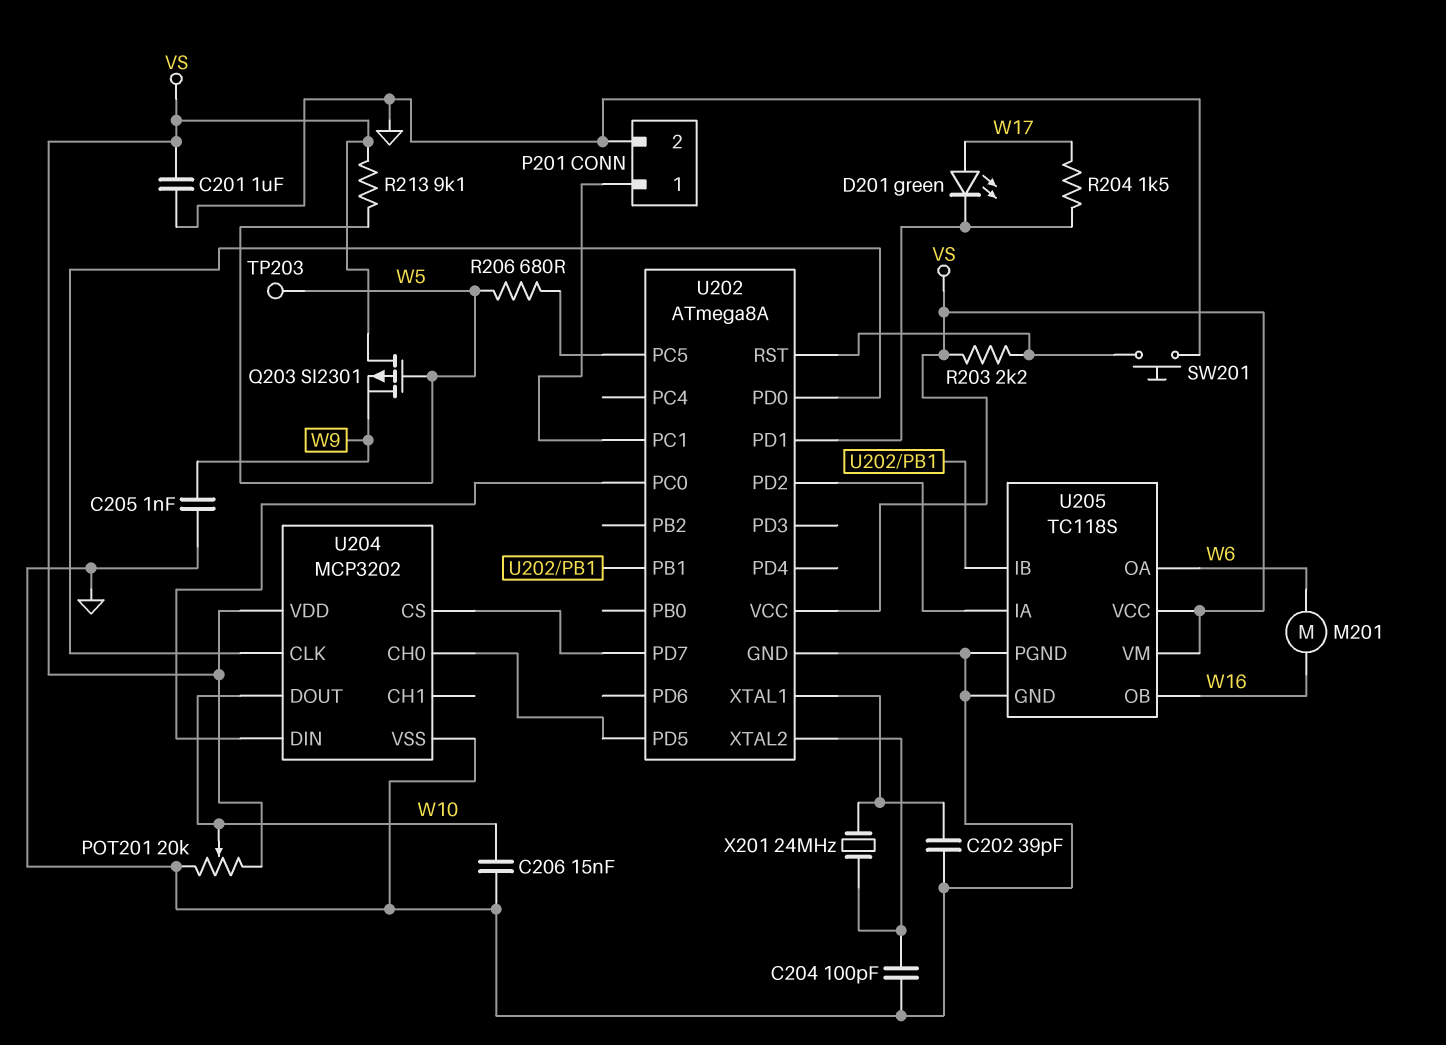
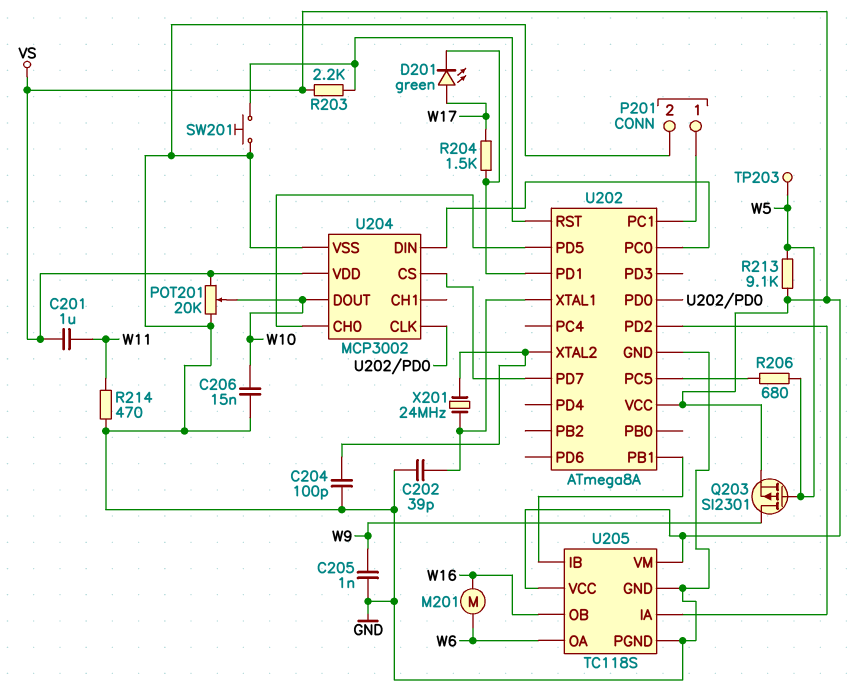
C201: 1uF (GND, VS) -> 1uF (VS, W11)
Q203: PMOS SI2301 (G W5, D VS, S W9) -> PMOS SI2301 (G W5, D W9, S VS)
R214: none -> 470 (GND, W11)
U204: MCP3202 -> MCP3002

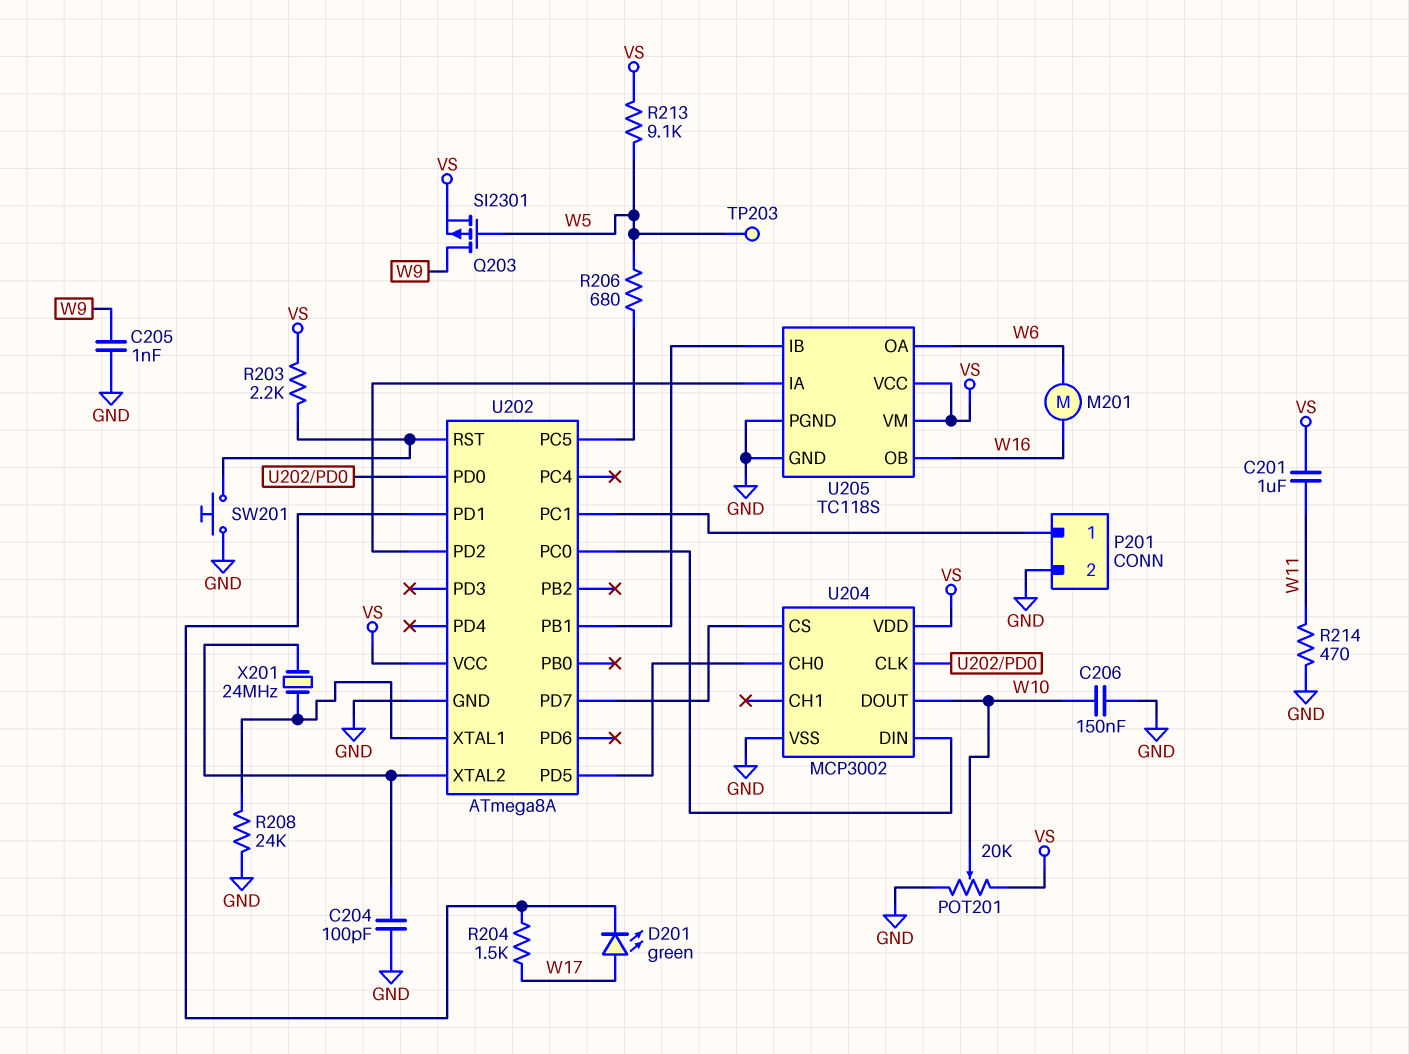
C202: 39pF (GND, U202/XTAL1) -> none
C206: 15nF (GND, W10) -> 150nF (GND, W10)
R208: none -> 24k (GND, U202/XTAL1)

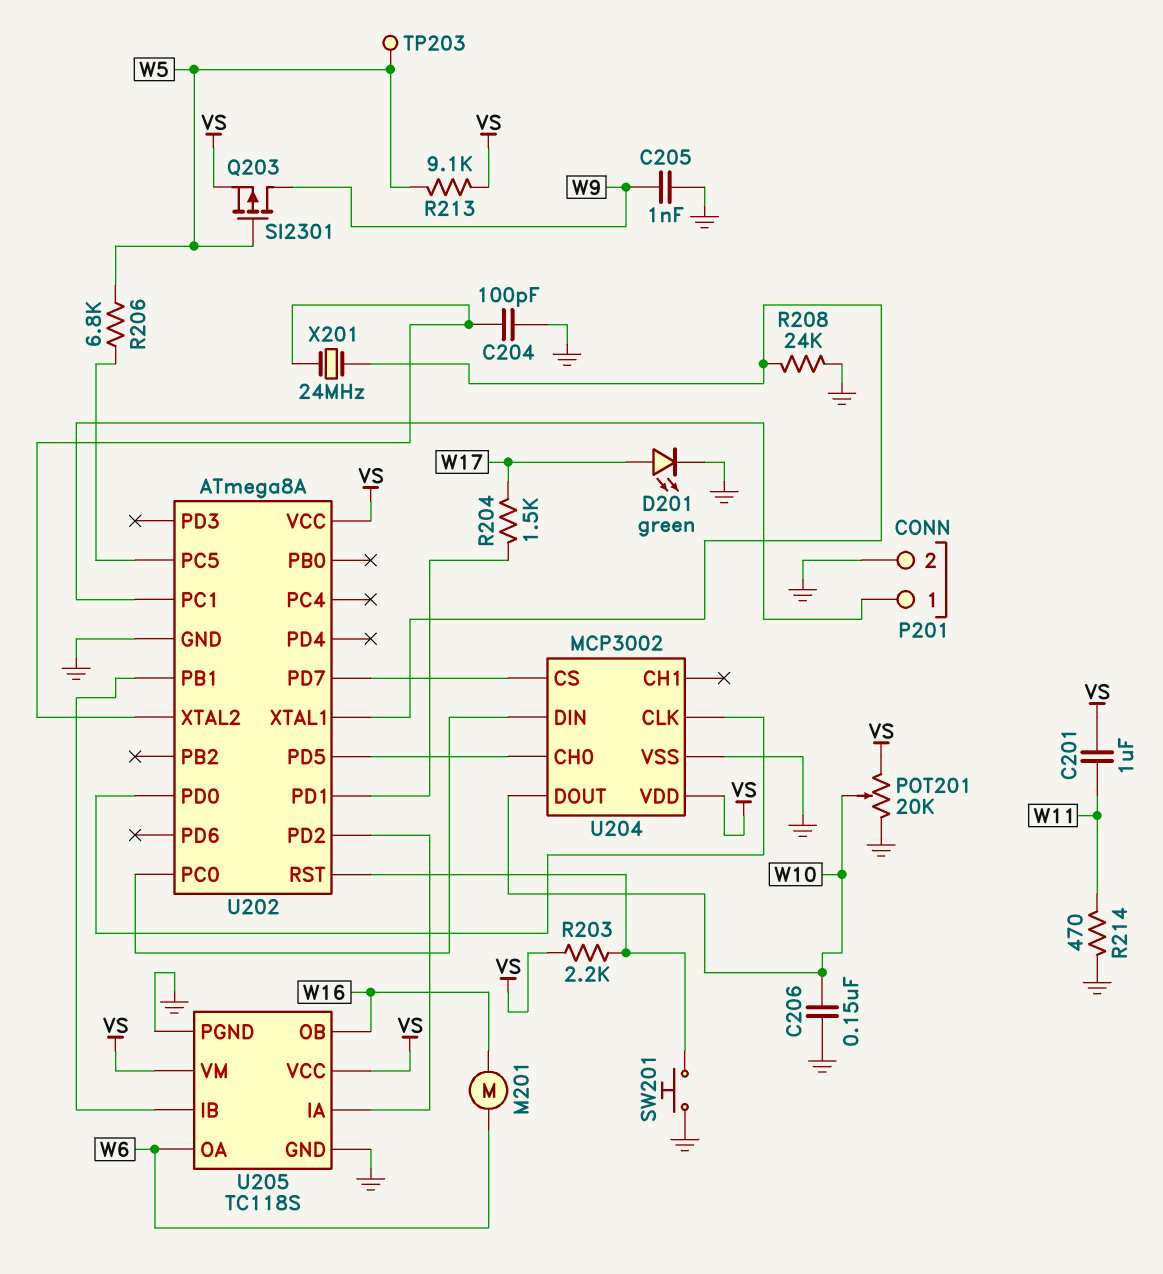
D201: LED green (A W17, K U202/PD1) -> LED green (A W17, K GND)
R206: 680 (U202/PC5, W5) -> 6.8k (U202/PC5, W5)

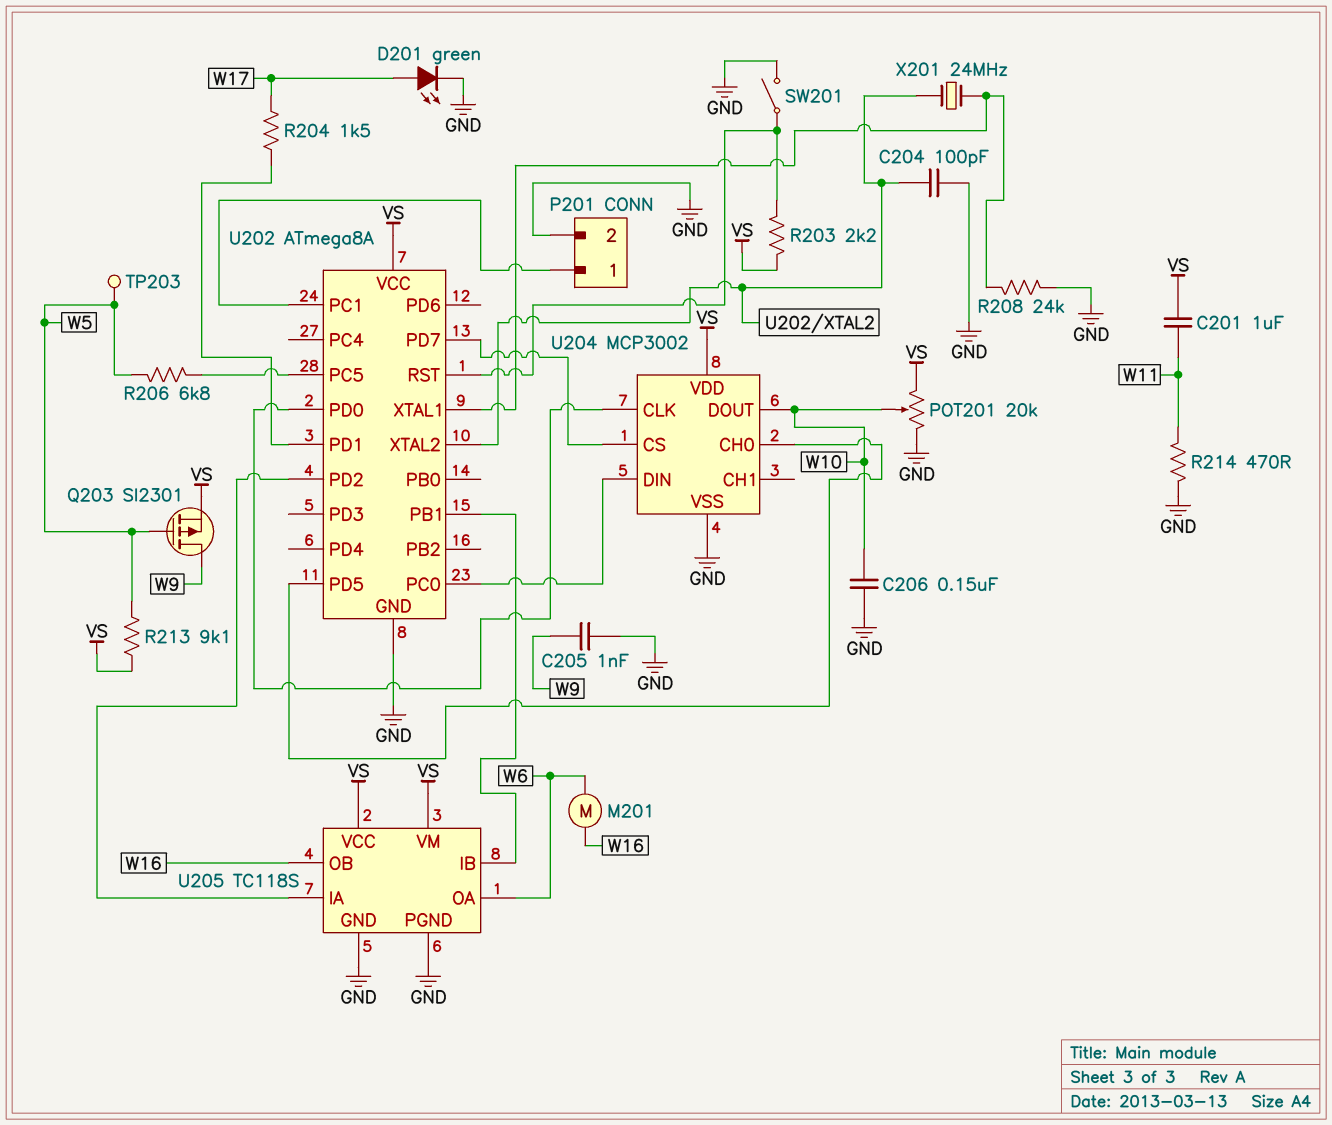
SW201: button (GND, U202/RST) -> switch (GND, U202/RST)

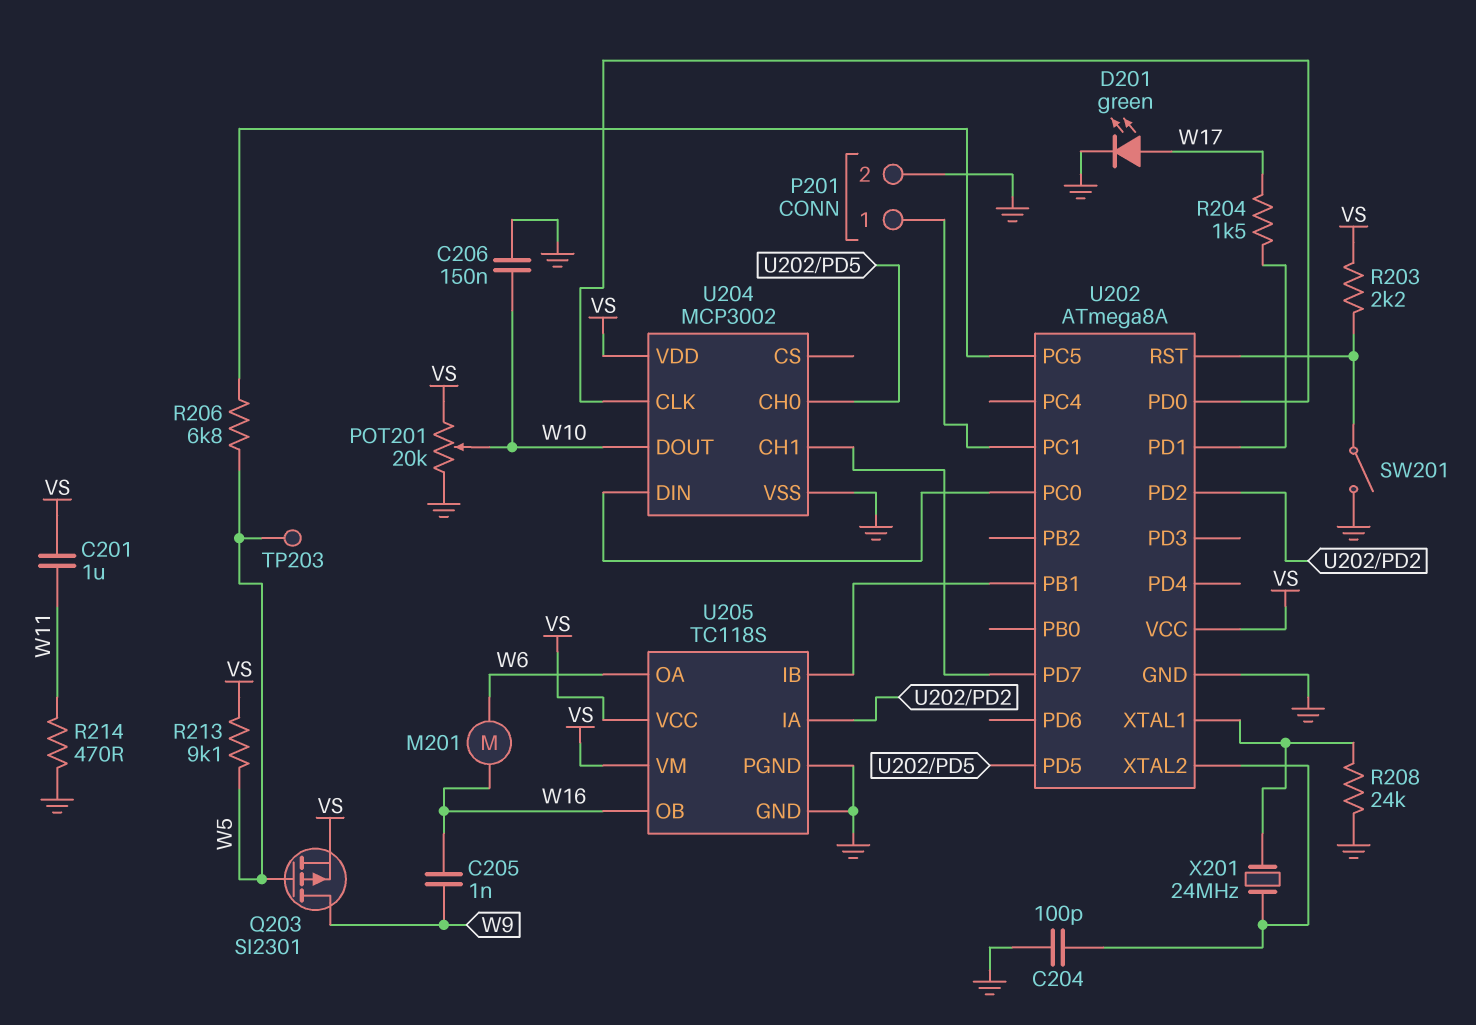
C205: 1nF (GND, W9) -> 1nF (W9, W16)
U204 pin CH1: none -> U202/PD7
U204 pin CS: U202/PD7 -> none

